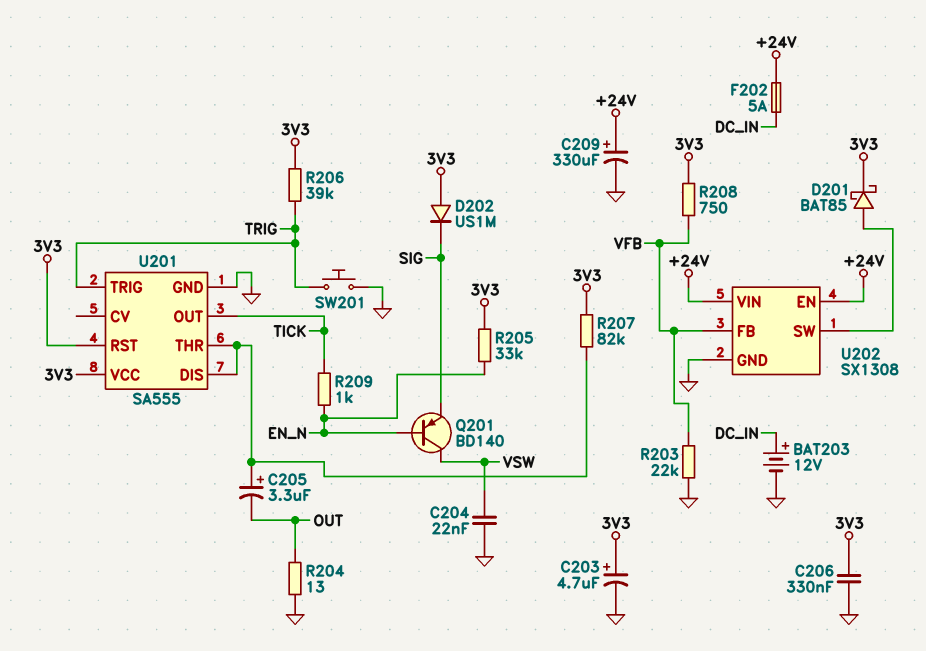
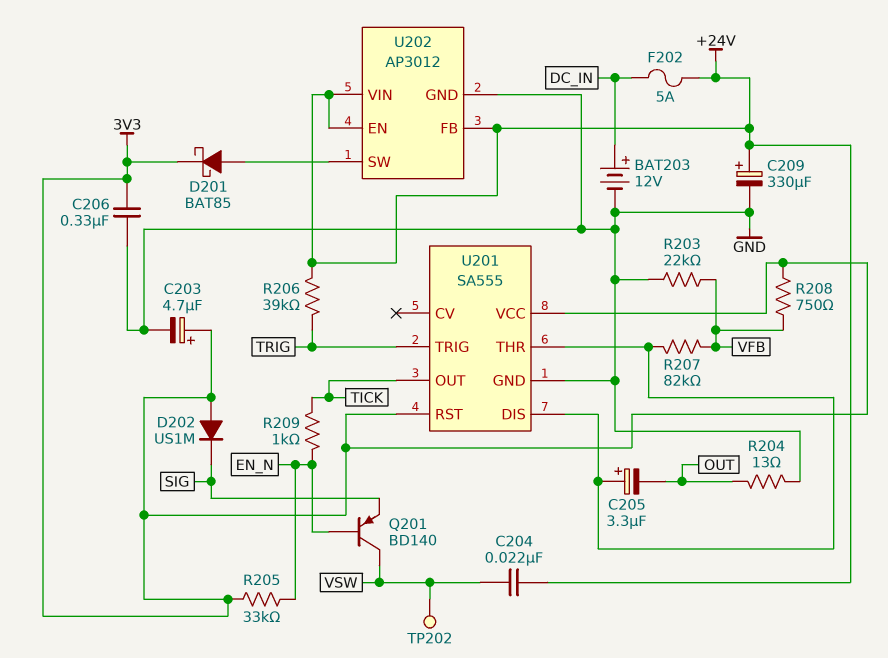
C204: 22nF (GND, VSW) -> 22nF (+24V, VSW)
R206: 39k (3V3, TRIG) -> 39k (+24V, TRIG)
R207: 82k (3V3, U201/DIS) -> 82k (U201/DIS, VFB)
SW201: button (GND, TRIG) -> none
TP202: none -> test point (VSW)
U202: SX1308 -> AP3012
U202 pin FB: VFB -> +24V

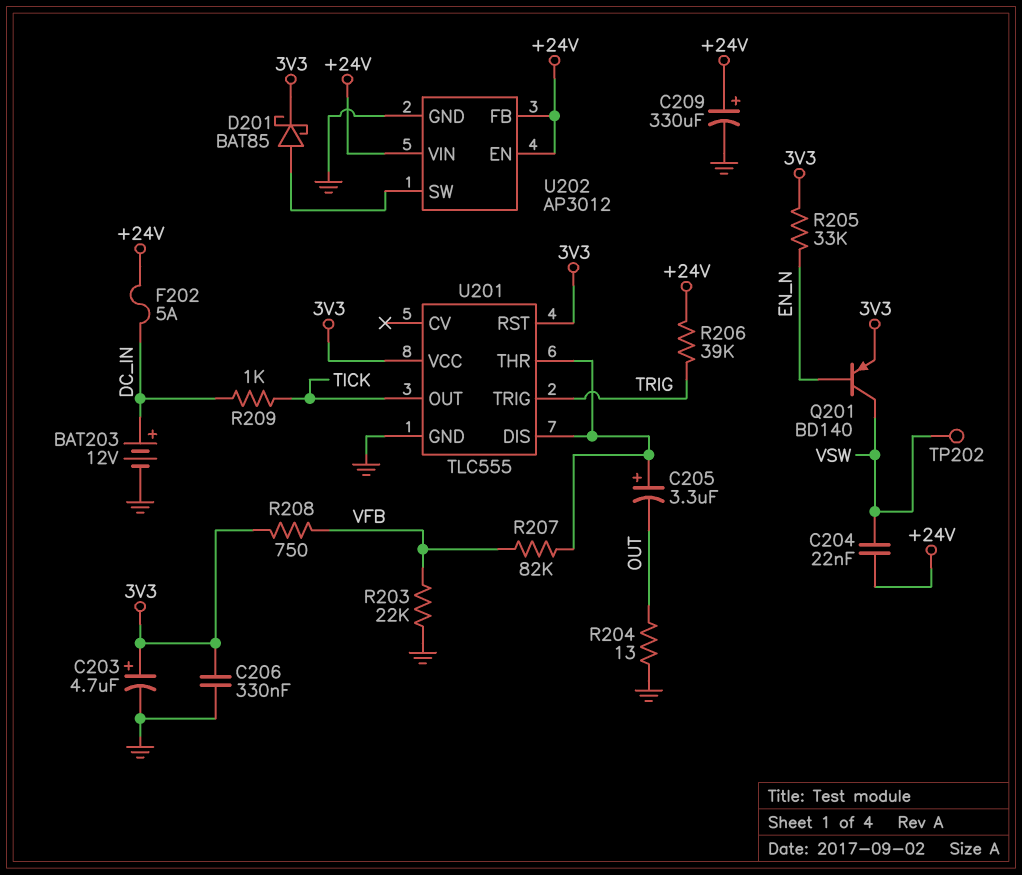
D202: diode US1M (A 3V3, K SIG) -> none
Q201: PNP BD140 (B EN_N, C VSW, E SIG) -> PNP BD140 (B EN_N, C VSW, E 3V3)
R209: 1k (EN_N, TICK) -> 1k (DC_IN, TICK)
U201: SA555 -> TLC555

